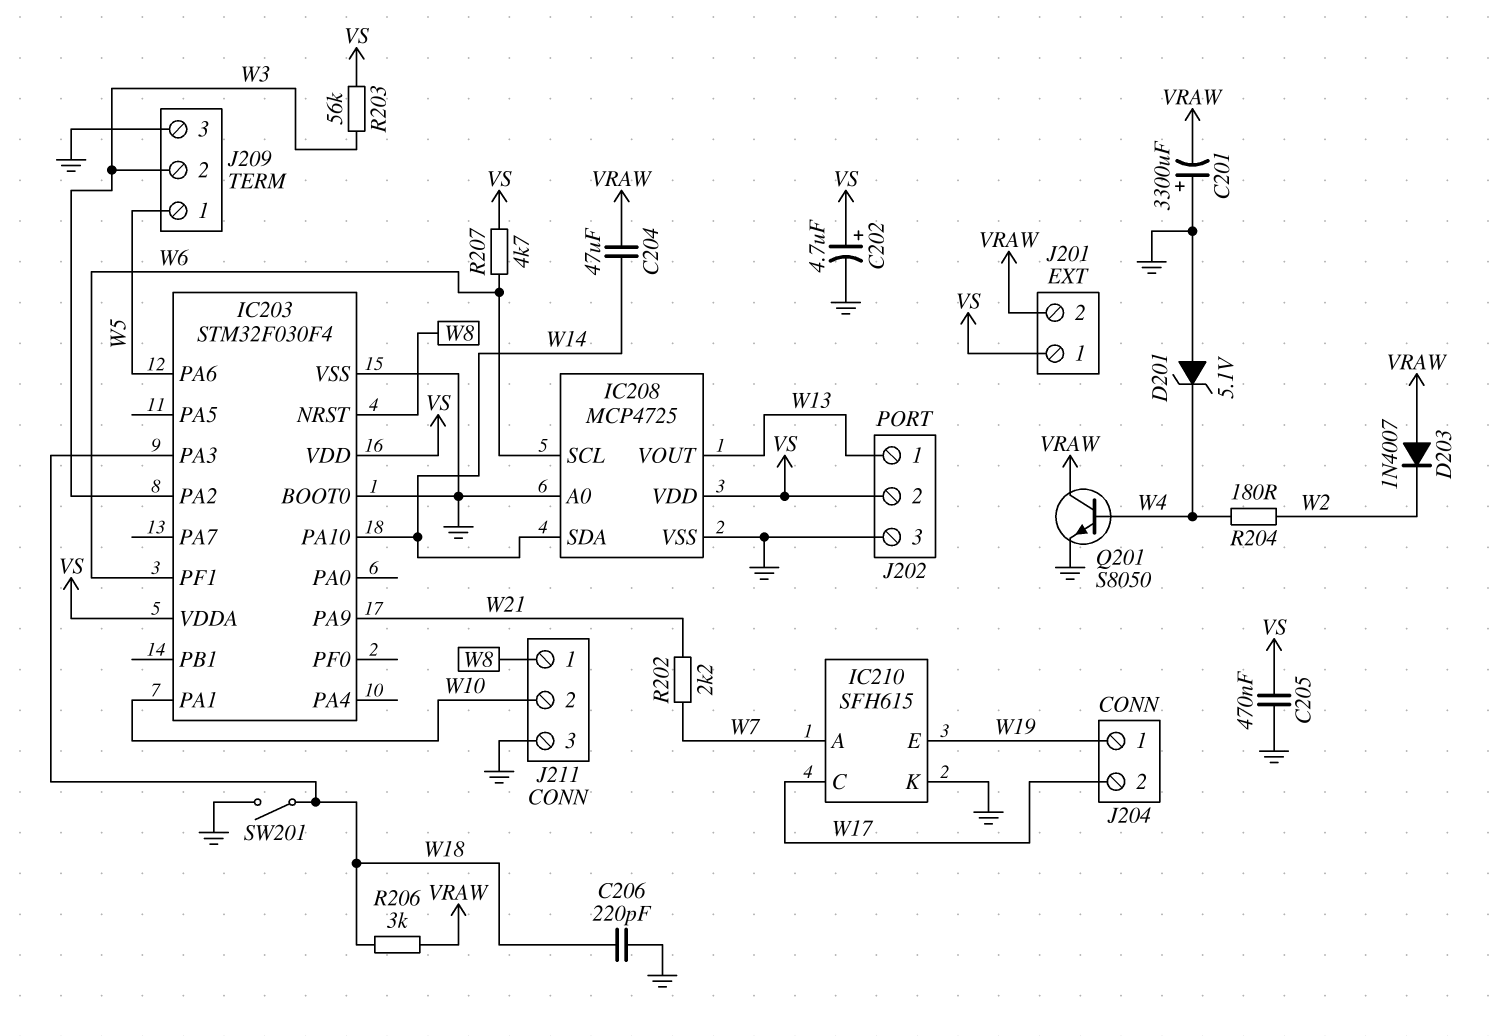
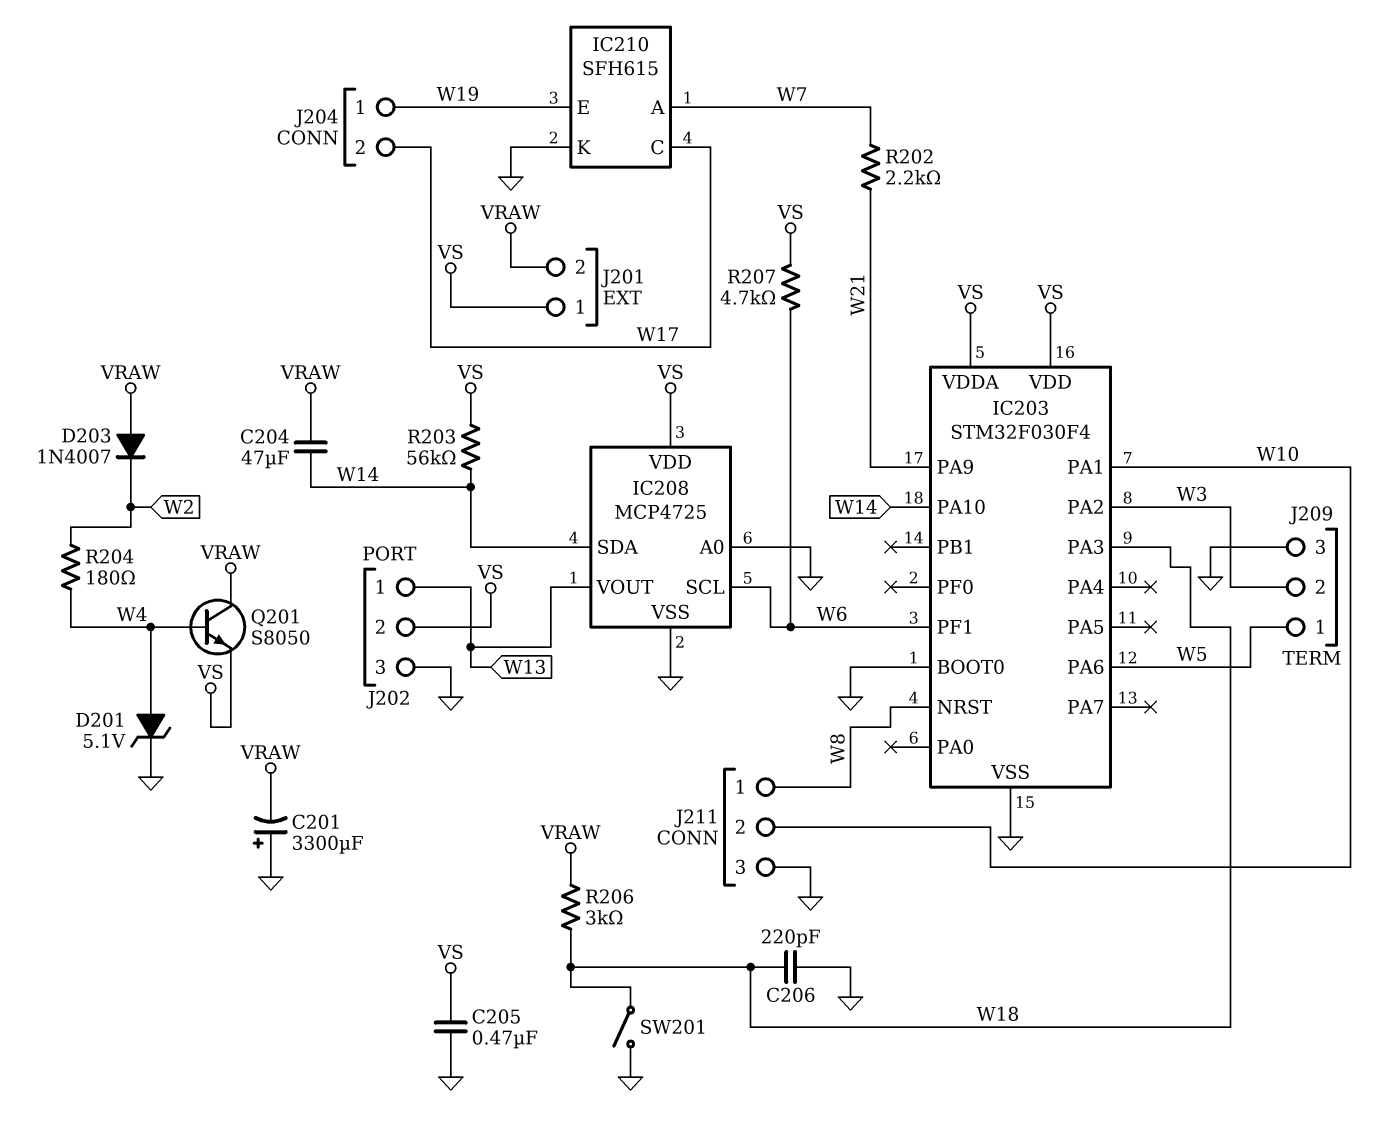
C202: 4.7uF (plus VS, minus GND) -> none
D201: zener 5.1V (A GND, K W4) -> zener 5.1V (A W4, K GND)
Q201: NPN S8050 (B W4, C VRAW, E GND) -> NPN S8050 (B W4, C VRAW, E VS)
R203: 56k (VS, W3) -> 56k (VS, W14)

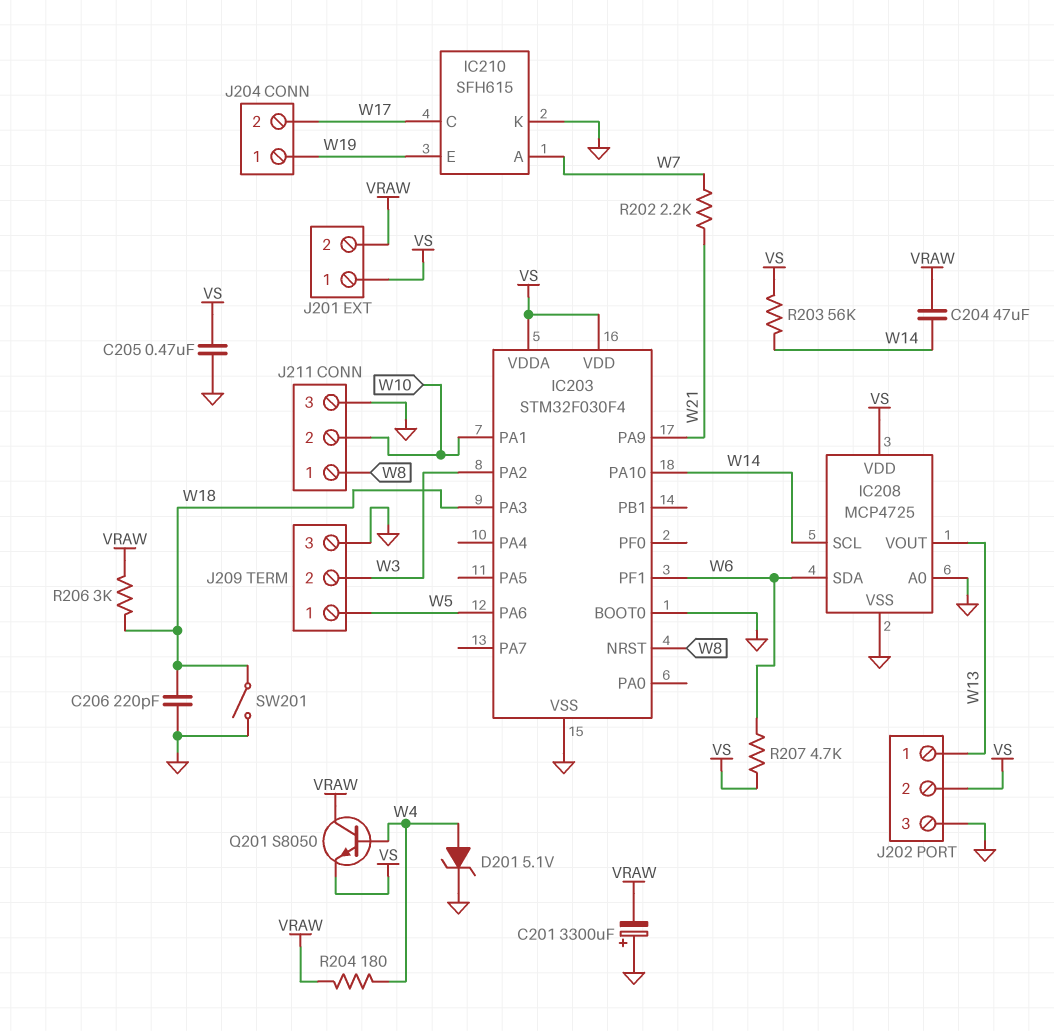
D203: diode 1N4007 (A VRAW, K W2) -> none
IC208 pin SCL: W6 -> W14
IC208 pin SDA: W14 -> W6
R204: 180 (W2, W4) -> 180 (VRAW, W4)

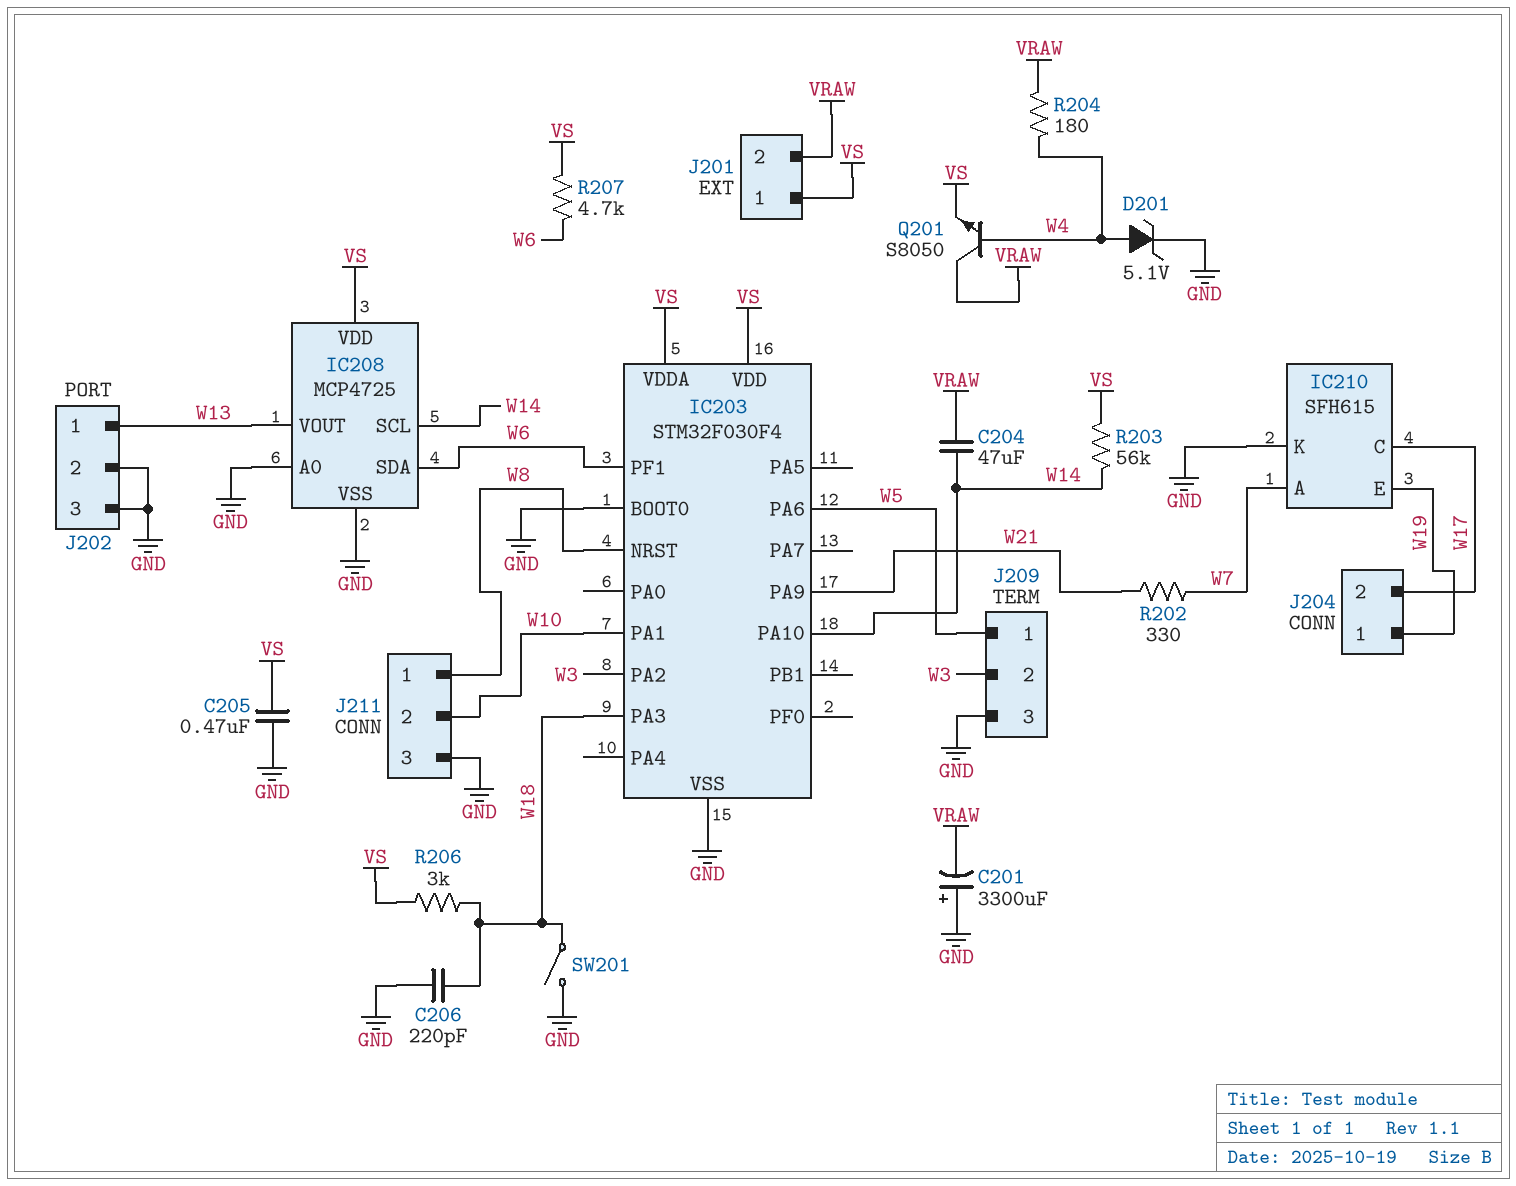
J202 pin 2: VS -> GND
R202: 2.2k (W7, W21) -> 330 (W7, W21)
R206: 3k (VRAW, W18) -> 3k (VS, W18)

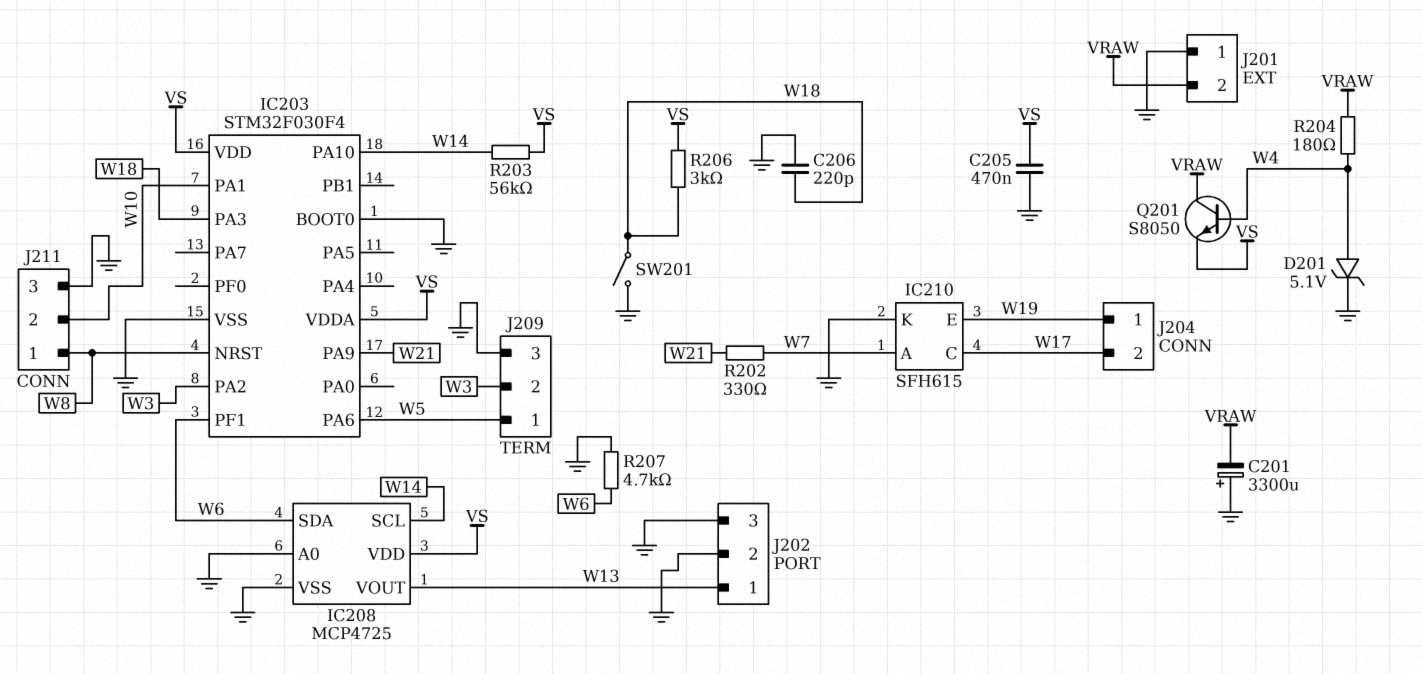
C204: 47uF (VRAW, W14) -> none
J201 pin 1: VS -> GND
R207: 4.7k (VS, W6) -> 4.7k (GND, W6)

